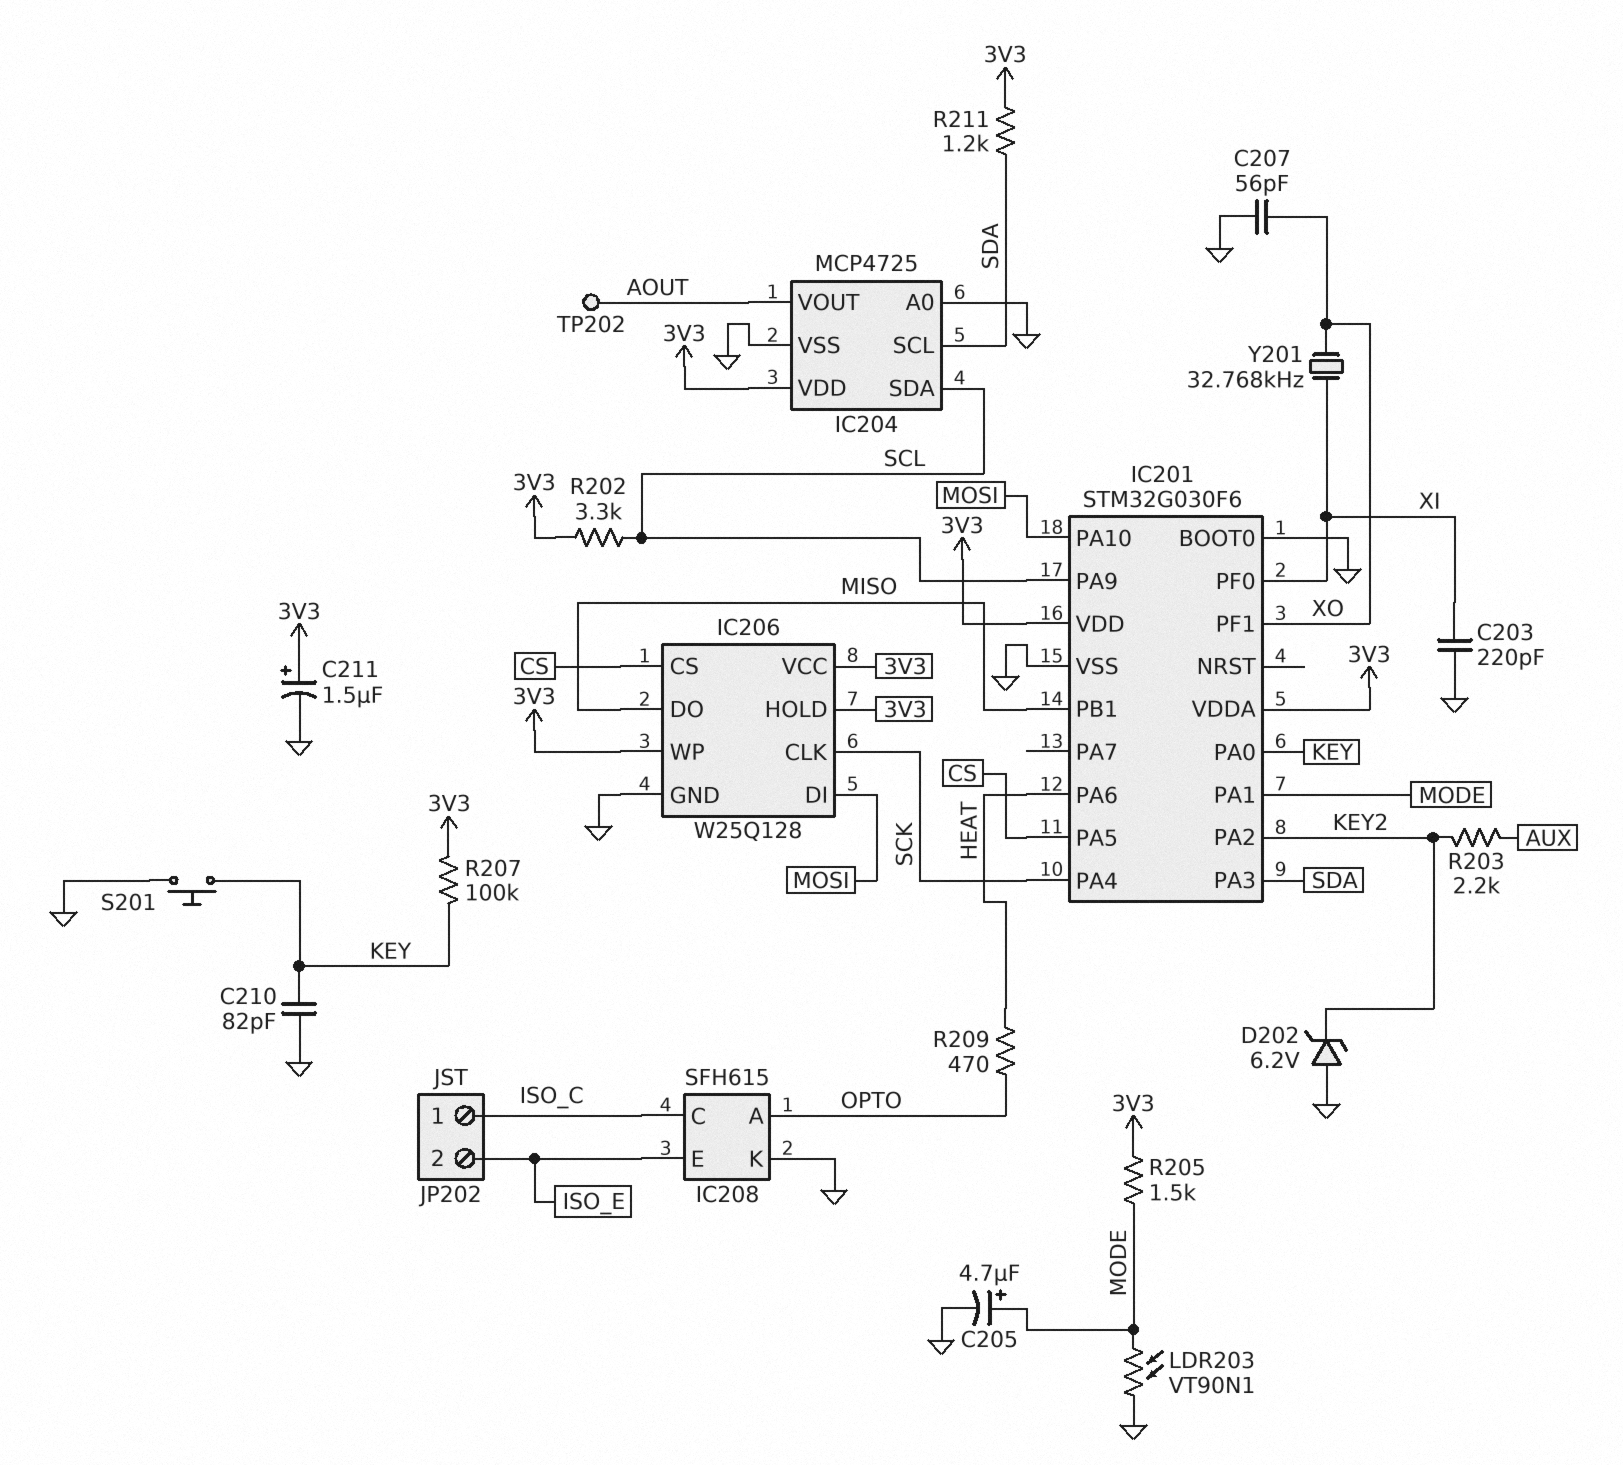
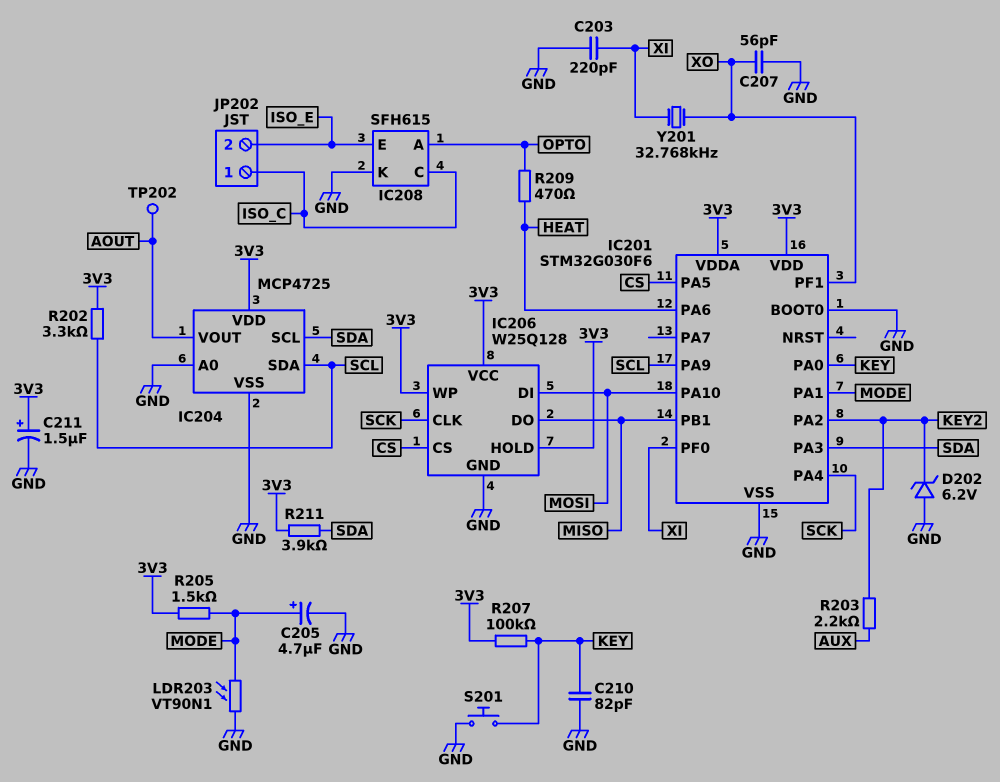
R211: 1.2k (3V3, SDA) -> 3.9k (3V3, SDA)

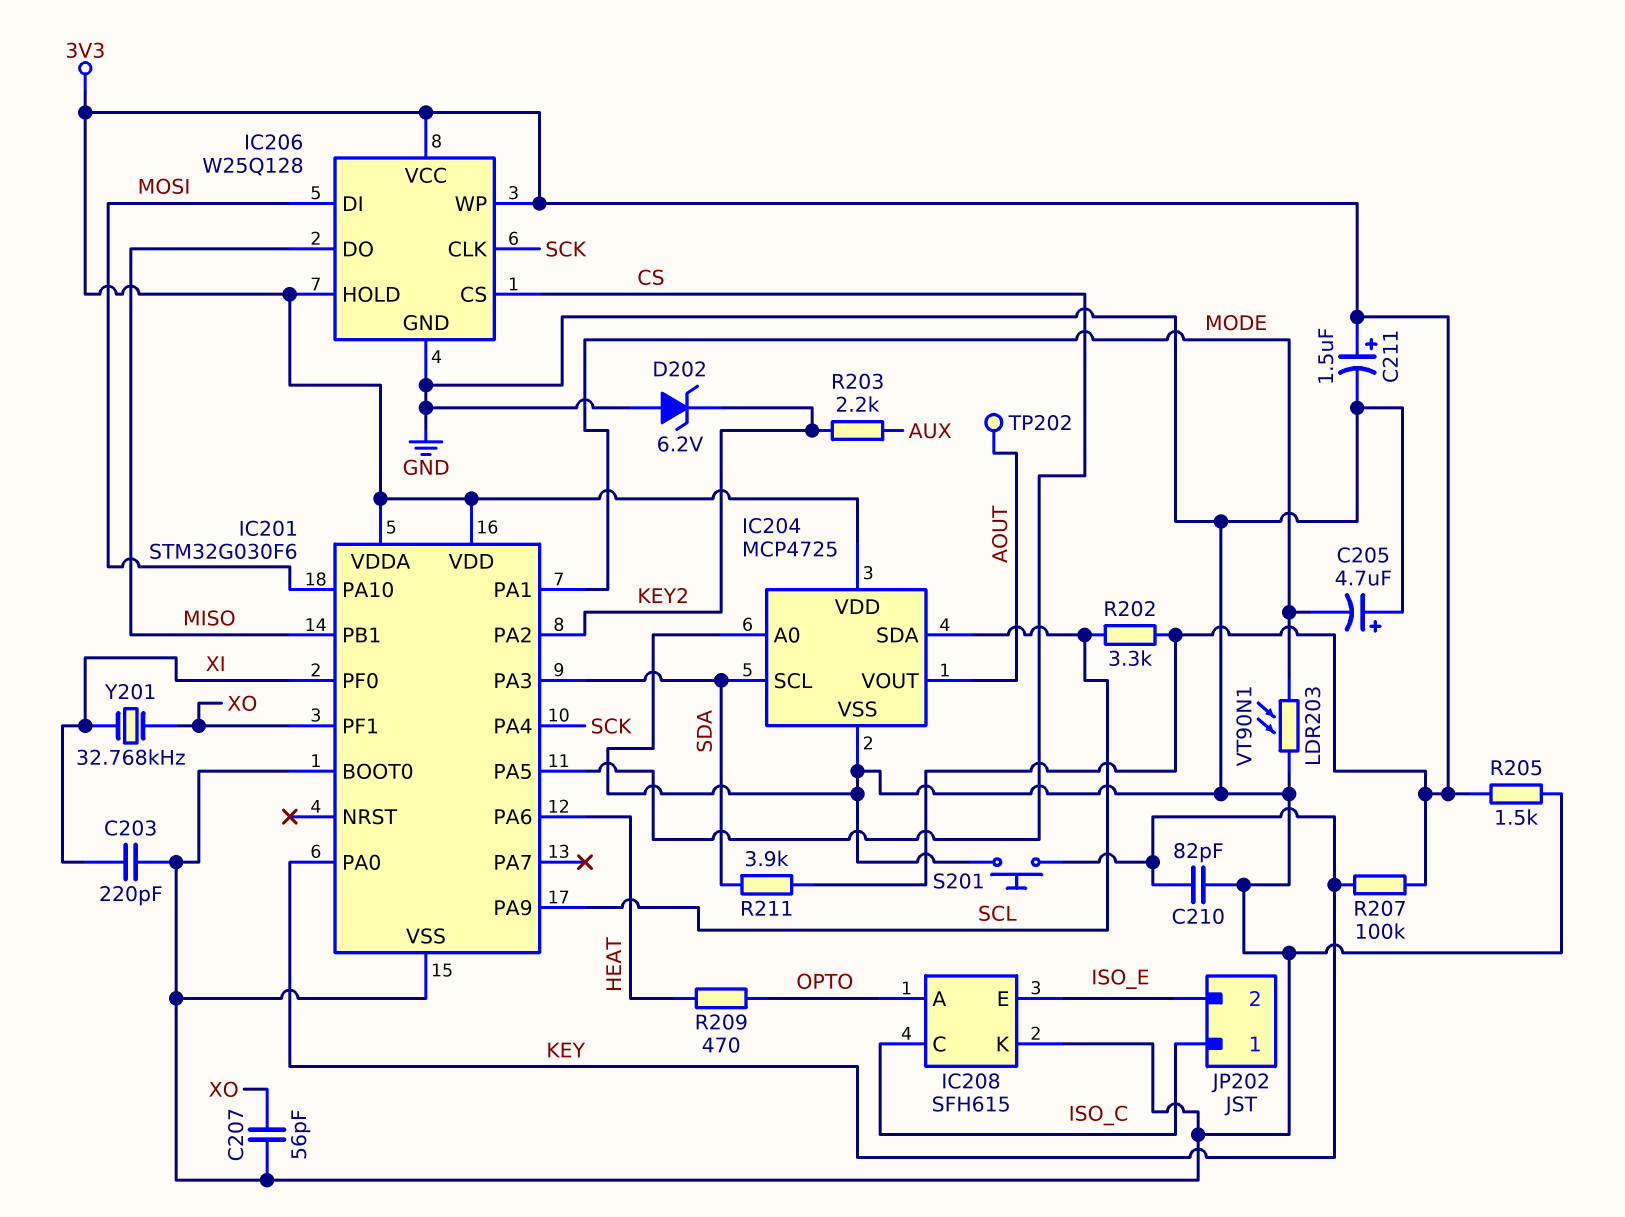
C205: 4.7uF (plus MODE, minus GND) -> 4.7uF (plus GND, minus MODE)
R205: 1.5k (3V3, MODE) -> 1.5k (3V3, GND)

